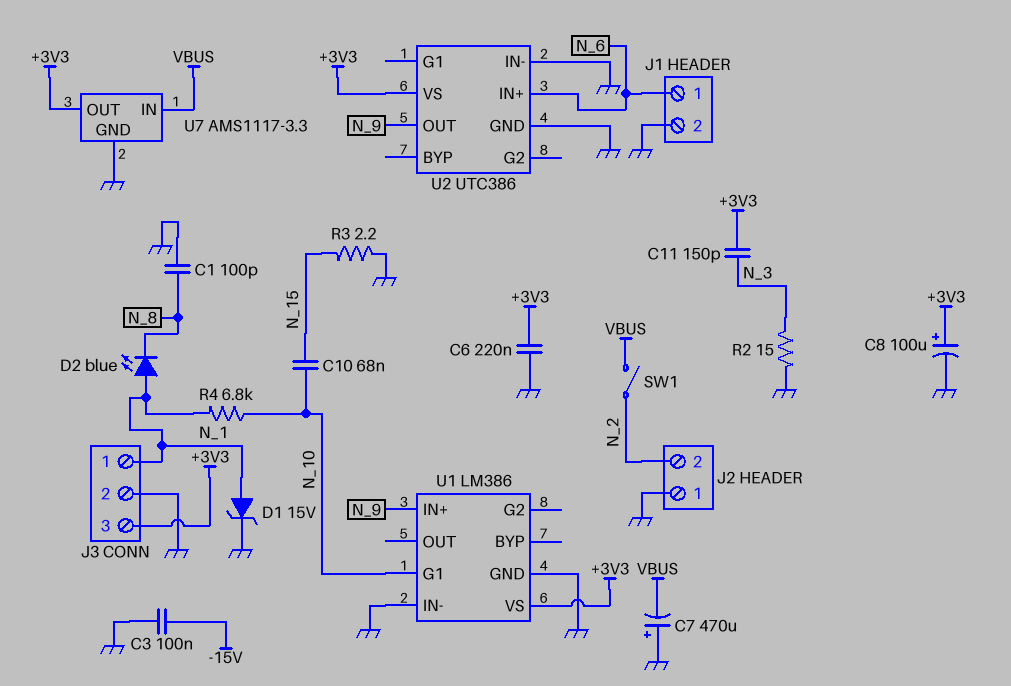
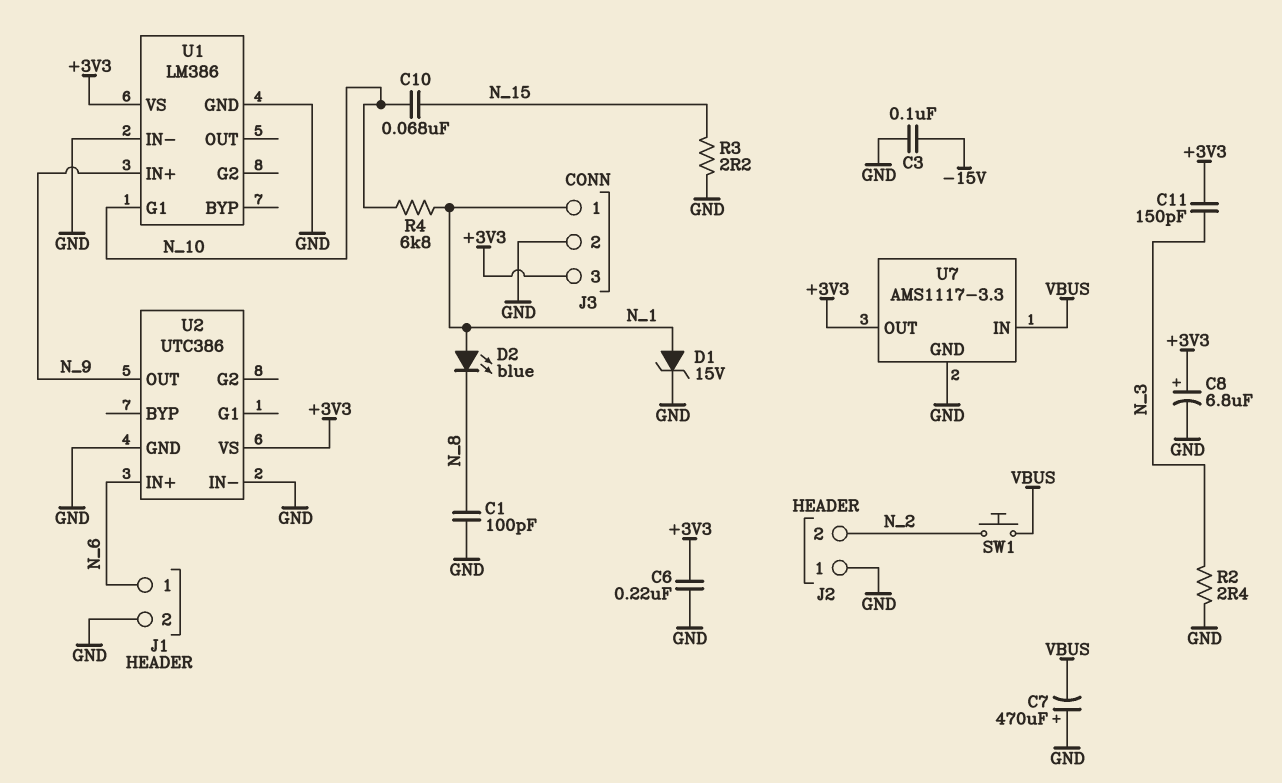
C8: 100uF (plus +3V3, minus GND) -> 6.8uF (plus +3V3, minus GND)
R2: 15 (GND, N_3) -> 2.4 (GND, N_3)
SW1: switch (N_2, VBUS) -> button (N_2, VBUS)

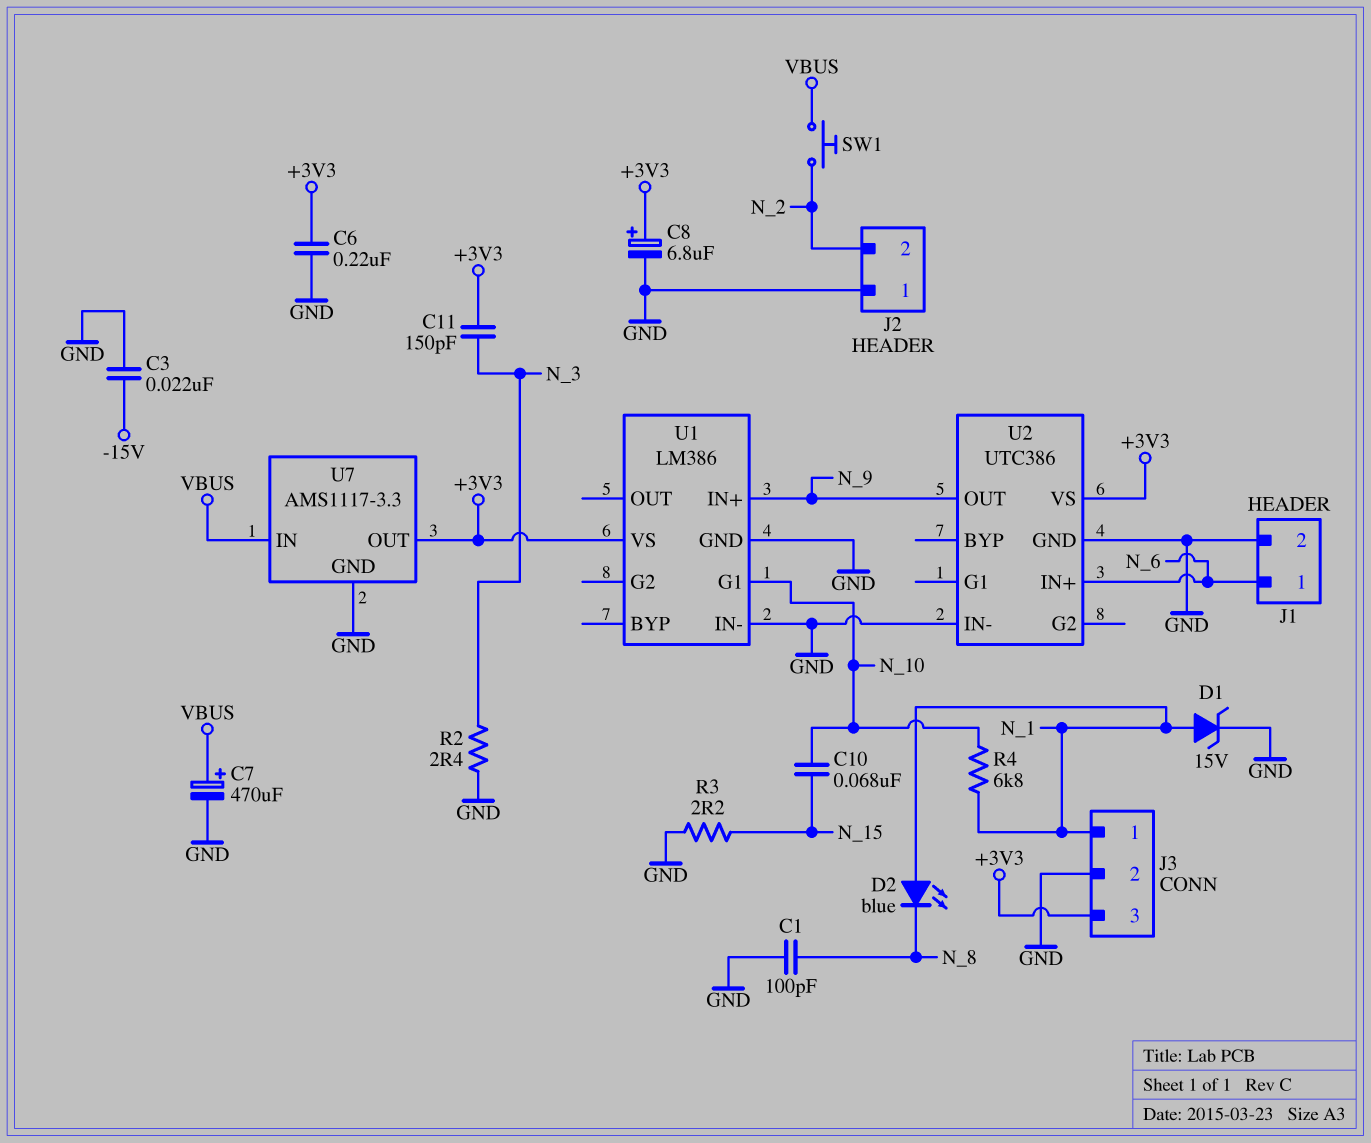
C3: 100nF (-15V, GND) -> 22nF (-15V, GND)
C7: 470uF (plus GND, minus VBUS) -> 470uF (plus VBUS, minus GND)

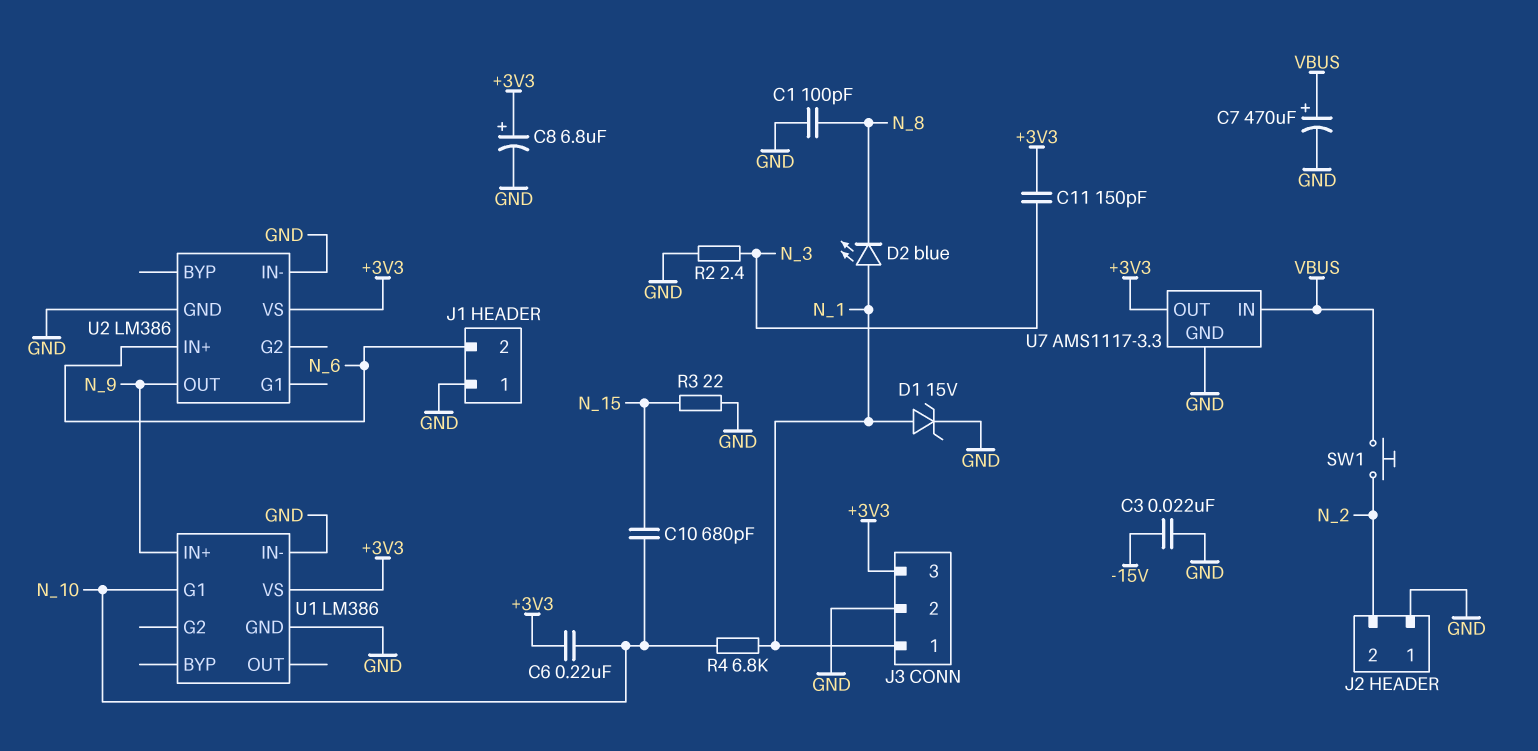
C6: 220nF (+3V3, GND) -> 220nF (+3V3, N_10)
C10: 68nF (N_10, N_15) -> 680pF (N_10, N_15)
J1 pin 1: N_6 -> GND
J1 pin 2: GND -> N_6
R3: 2.2 (GND, N_15) -> 22 (GND, N_15)
U2: UTC386 -> LM386

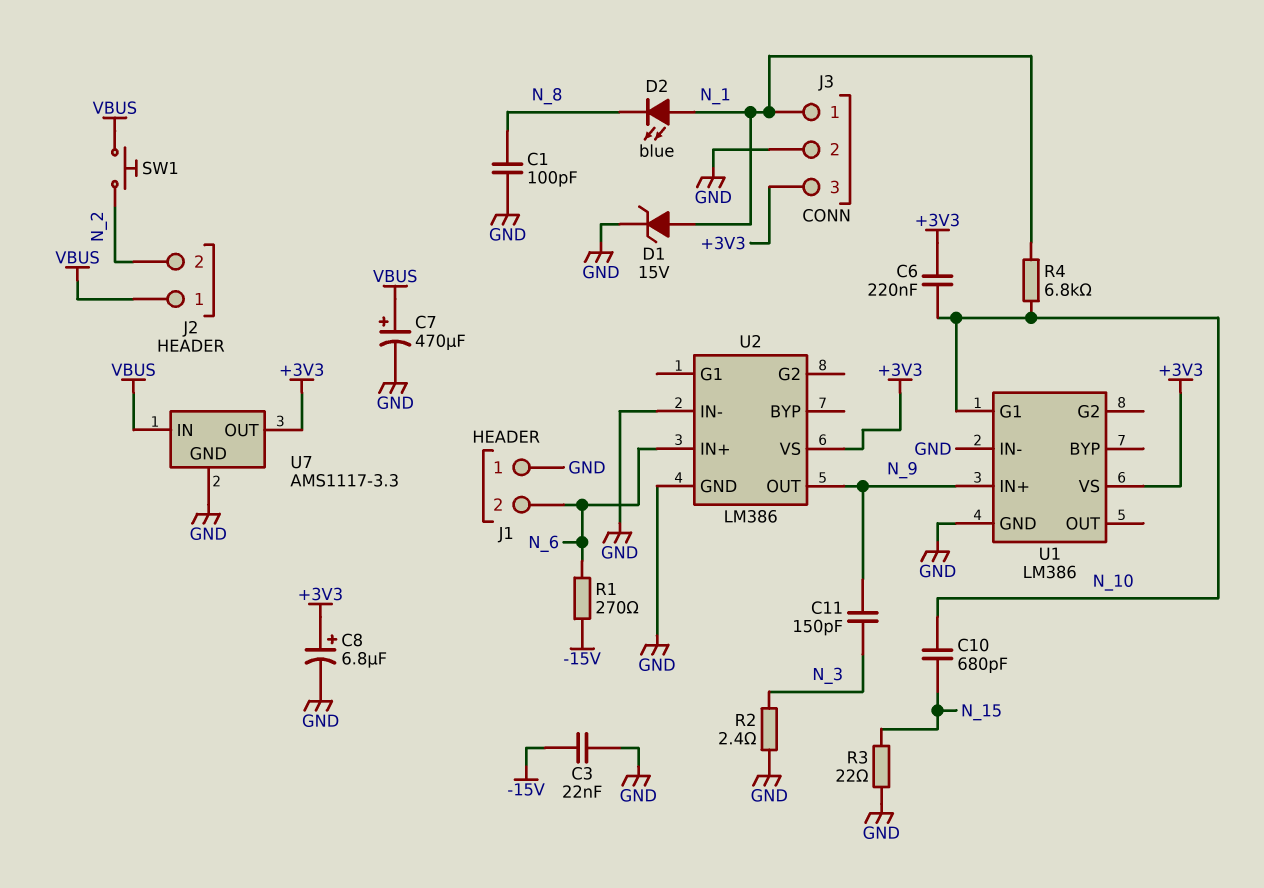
C11: 150pF (+3V3, N_3) -> 150pF (N_3, N_9)
J2 pin 1: GND -> VBUS
R1: none -> 270 (-15V, N_6)

